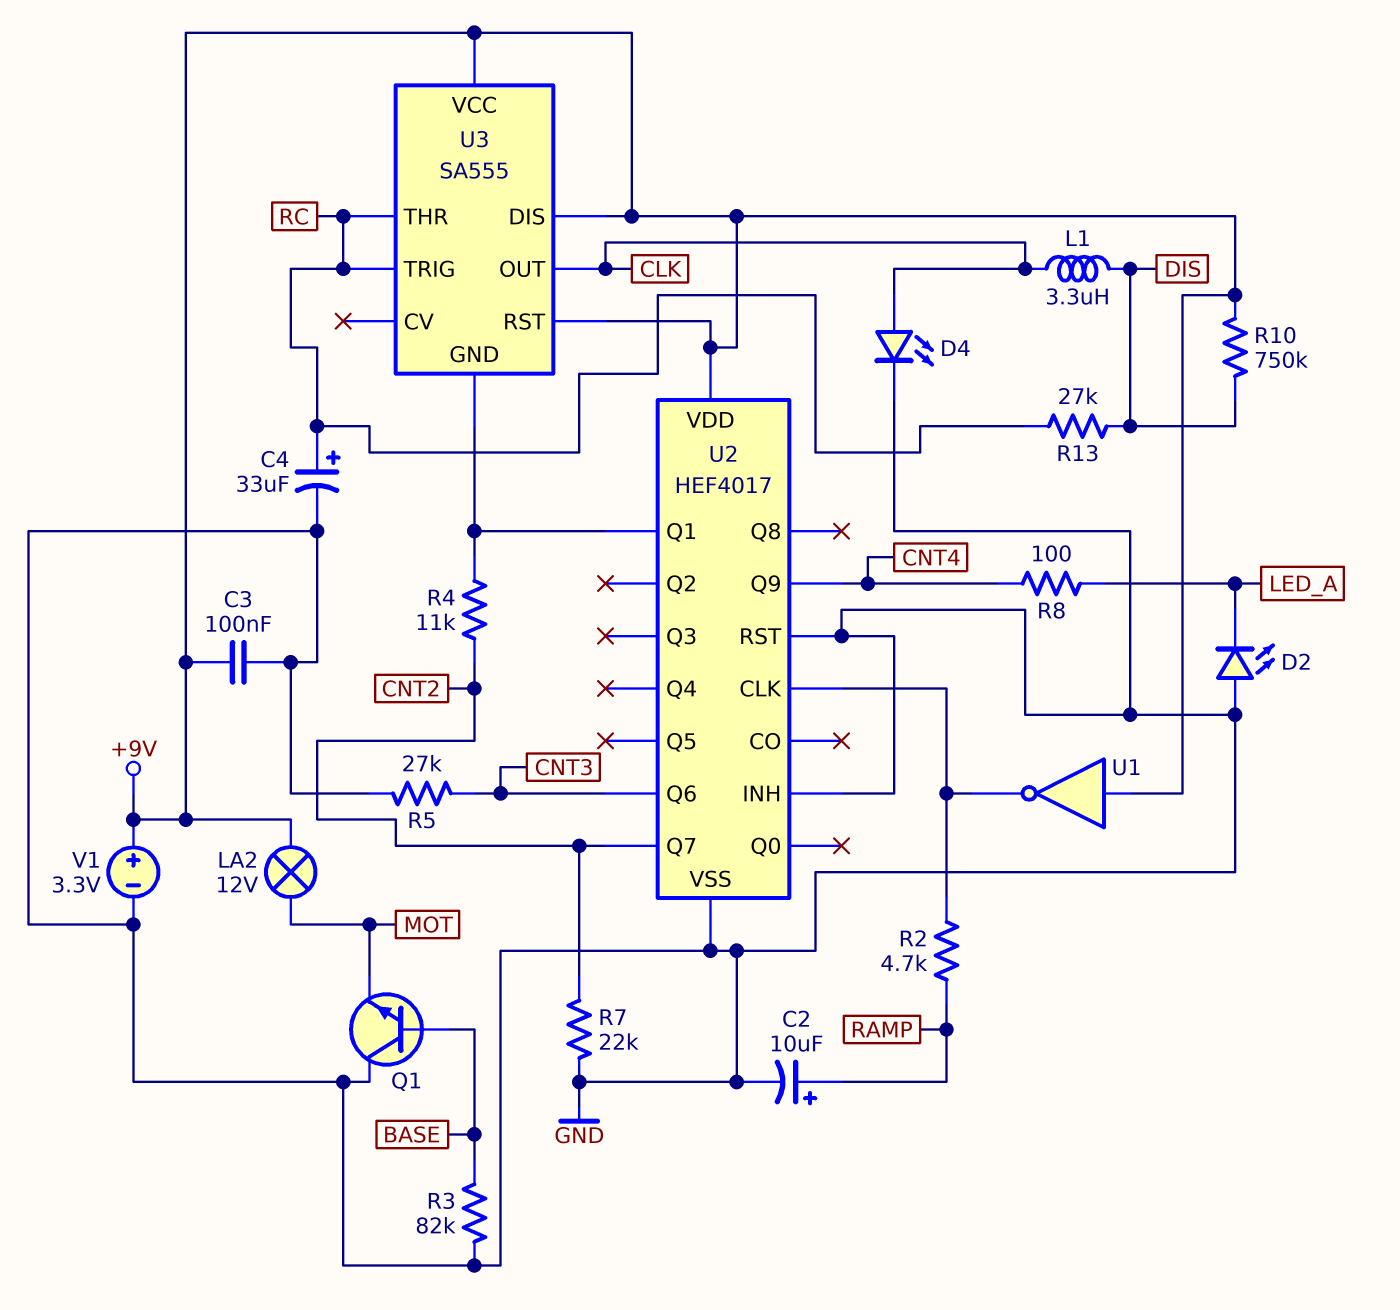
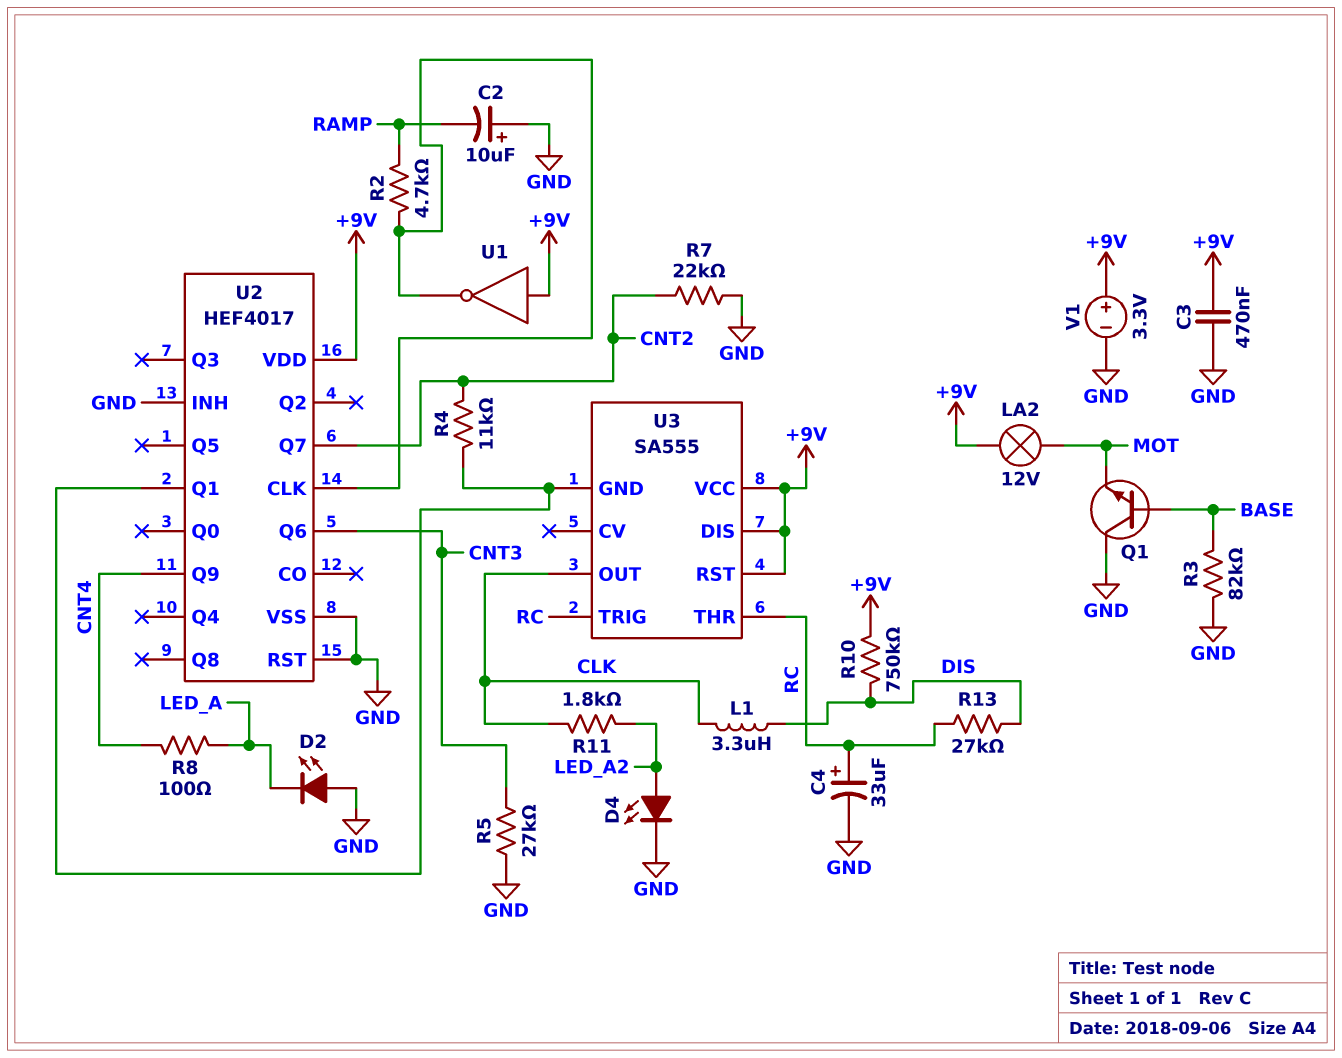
C2: 10uF (plus RAMP, minus GND) -> 10uF (plus GND, minus RAMP)
C3: 100nF (+9V, GND) -> 470nF (+9V, GND)
D4: LED (A CLK, K GND) -> LED (A LED_A2, K GND)
R11: none -> 1.8k (CLK, LED_A2)

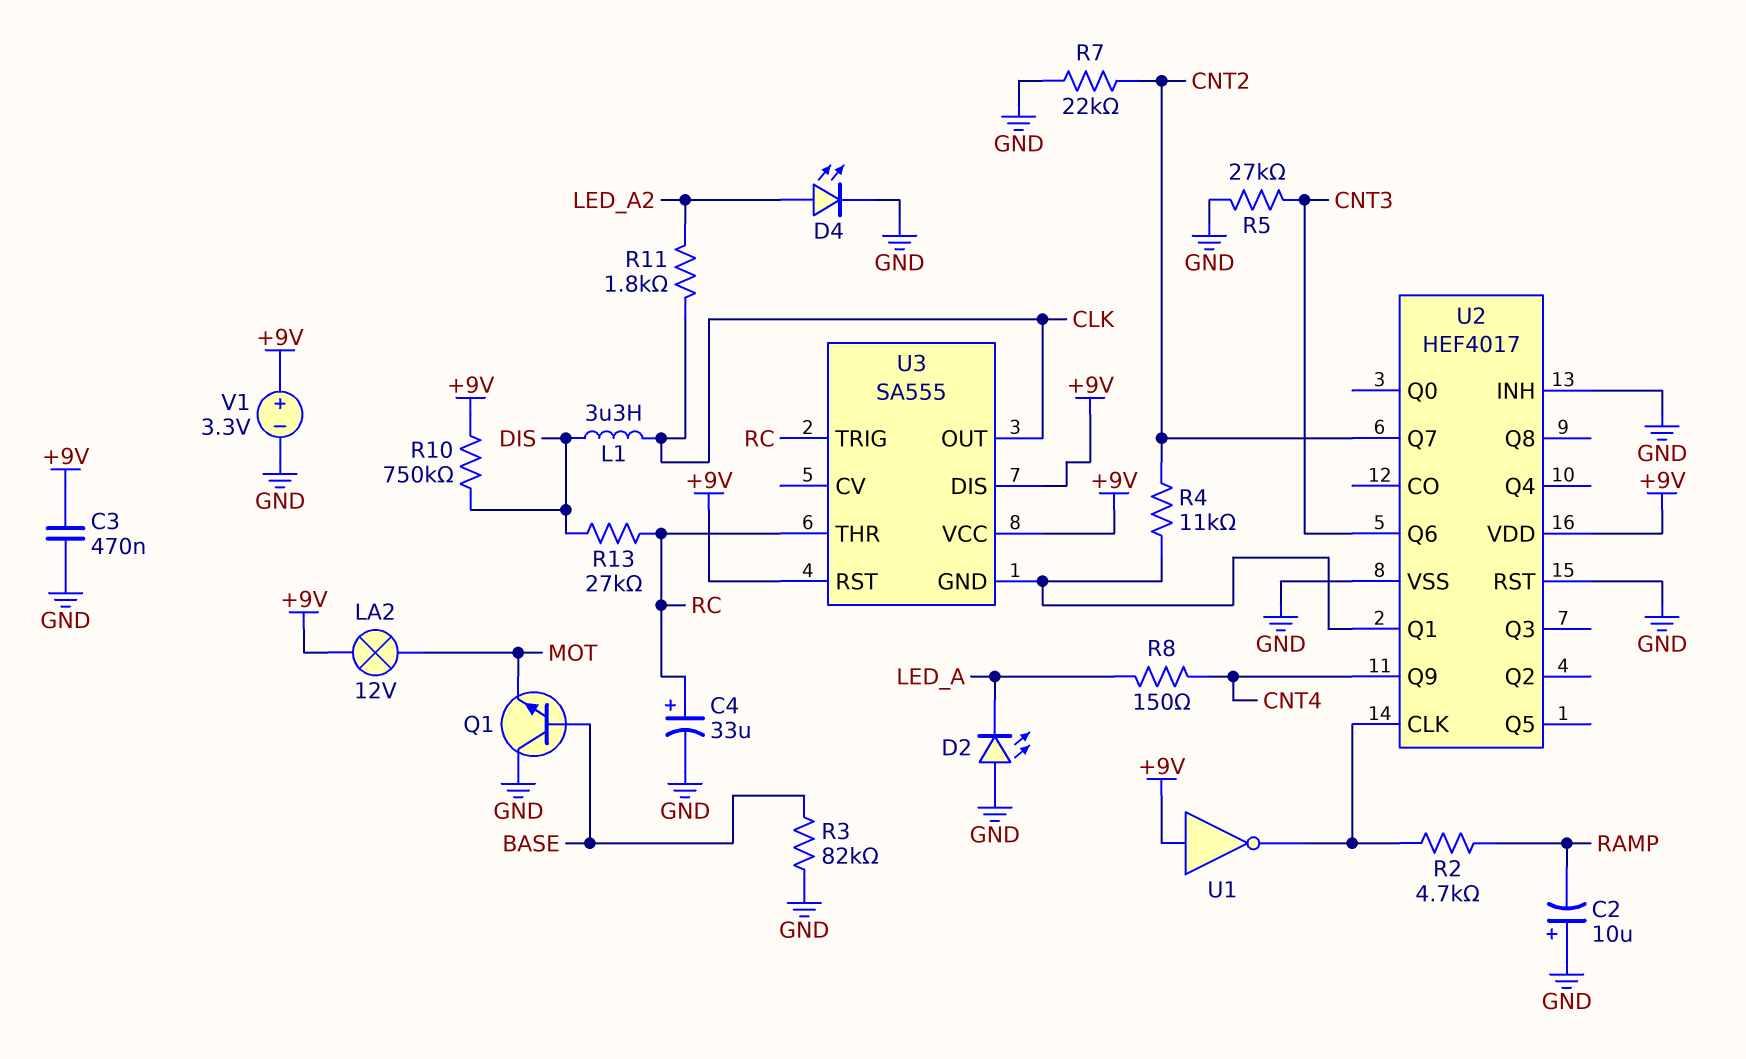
R8: 100 (CNT4, LED_A) -> 150 (CNT4, LED_A)

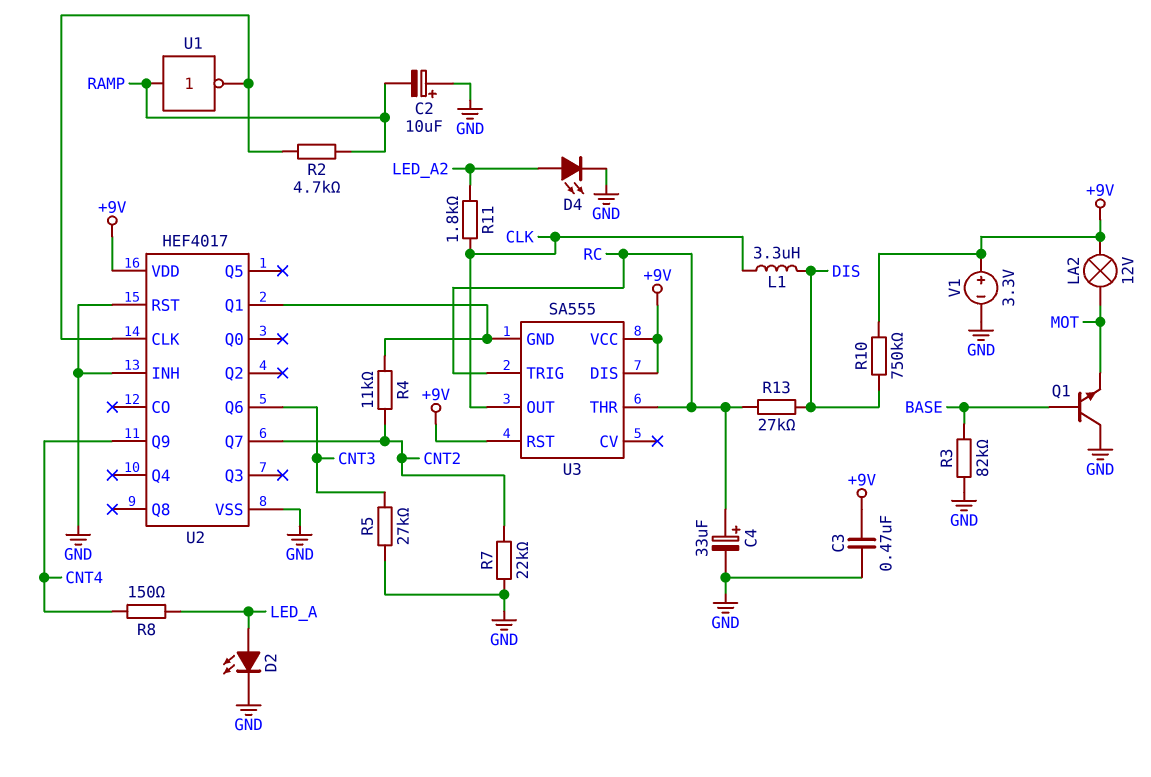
D2: LED (A GND, K LED_A) -> LED (A LED_A, K GND)
U1: NOT (in +9V, out U2/CLK) -> NOT (in RAMP, out U2/CLK)

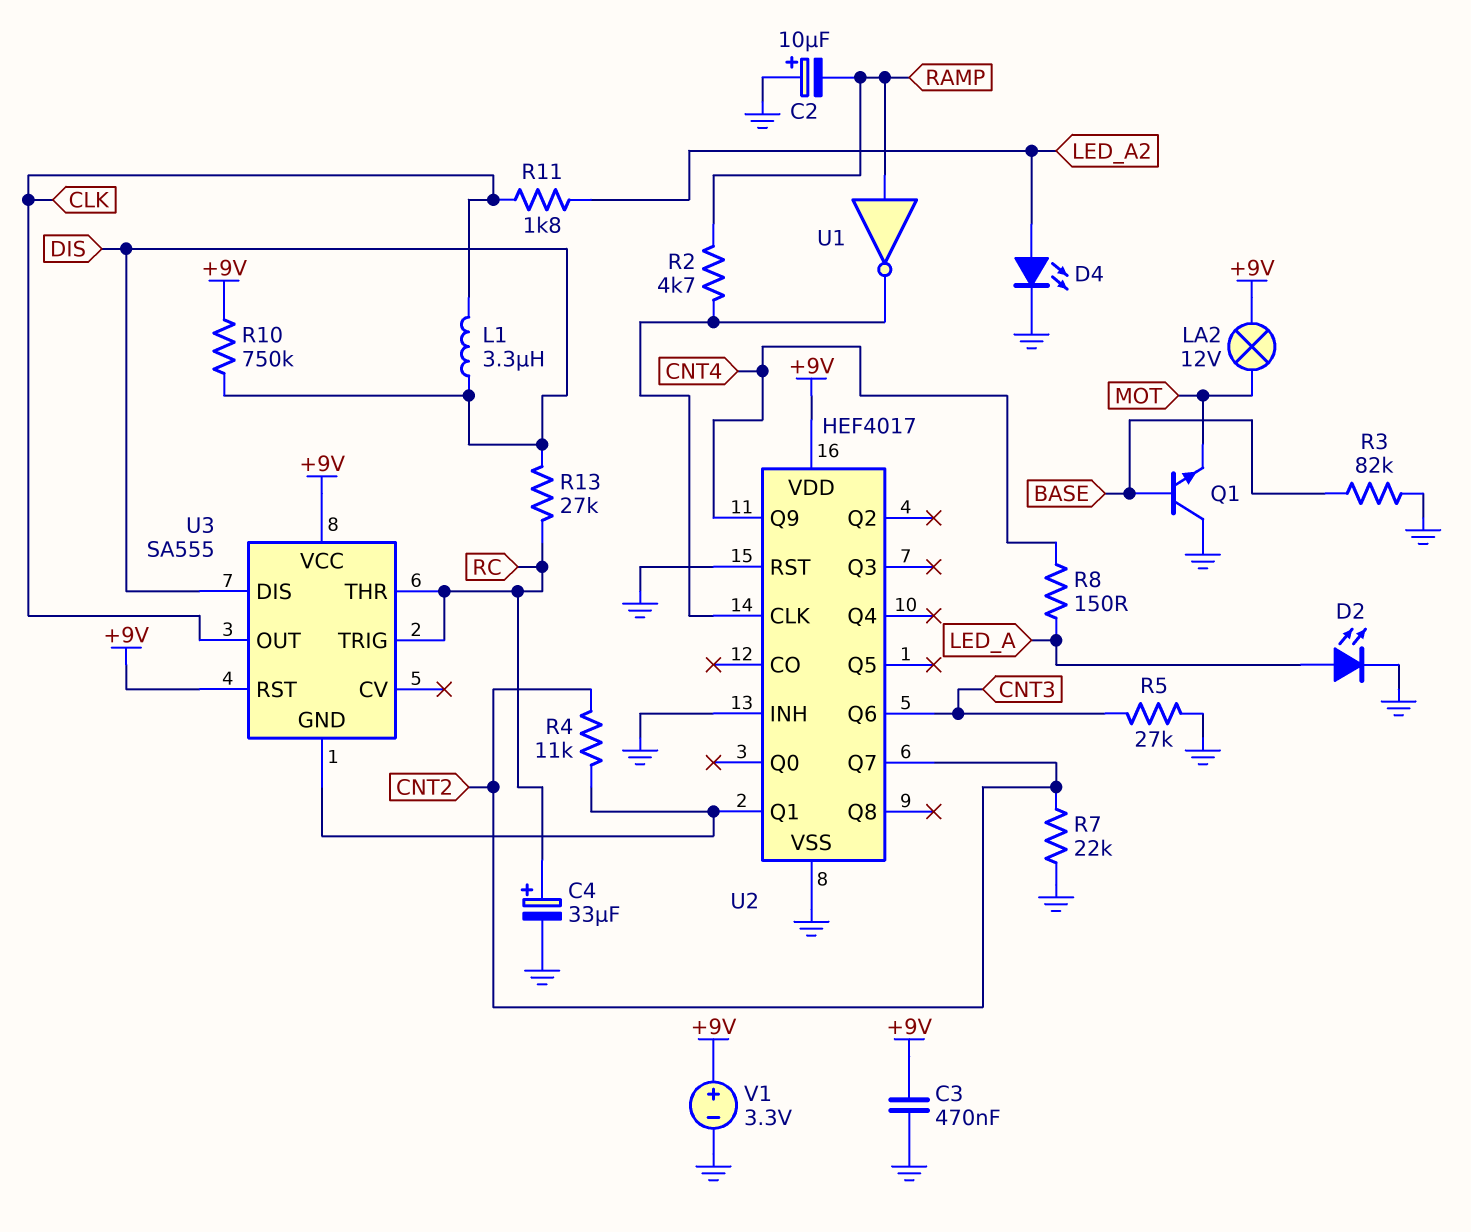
U3 pin DIS: +9V -> DIS

